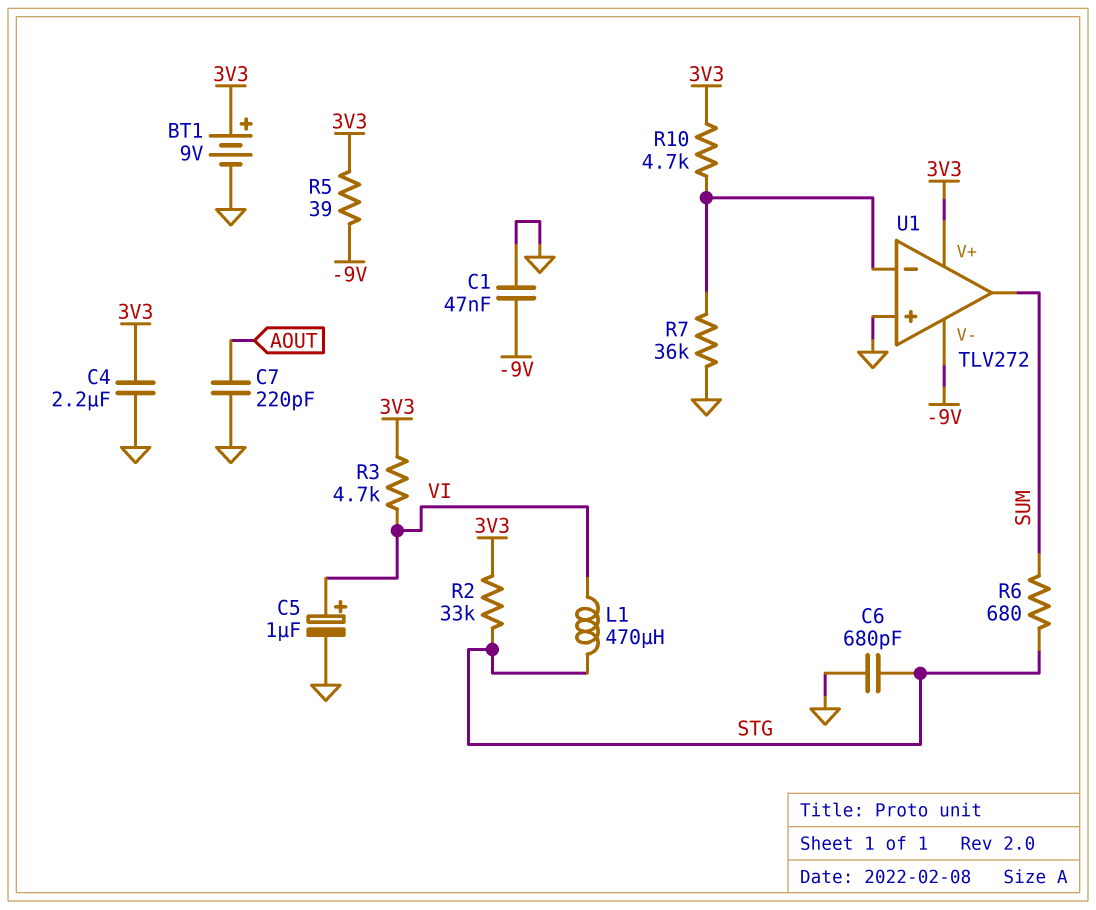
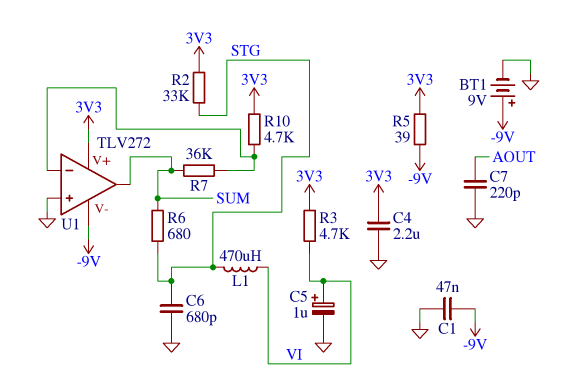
BT1: 9V (plus 3V3, minus GND) -> 9V (plus -9V, minus GND)
R7: 36k (GND, U1/in-) -> 36k (SUM, U1/in-)

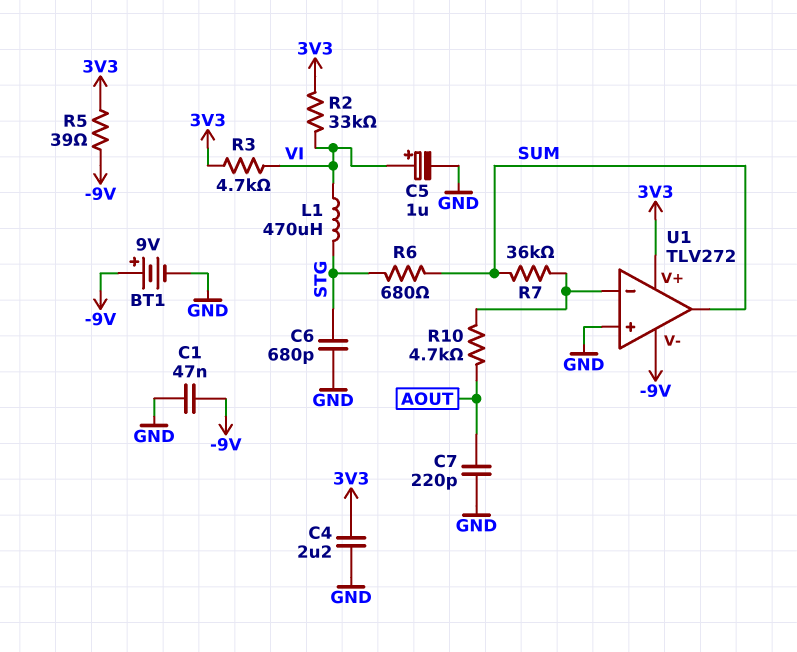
R2: 33k (3V3, STG) -> 33k (3V3, VI)
R10: 4.7k (3V3, U1/in-) -> 4.7k (AOUT, U1/in-)

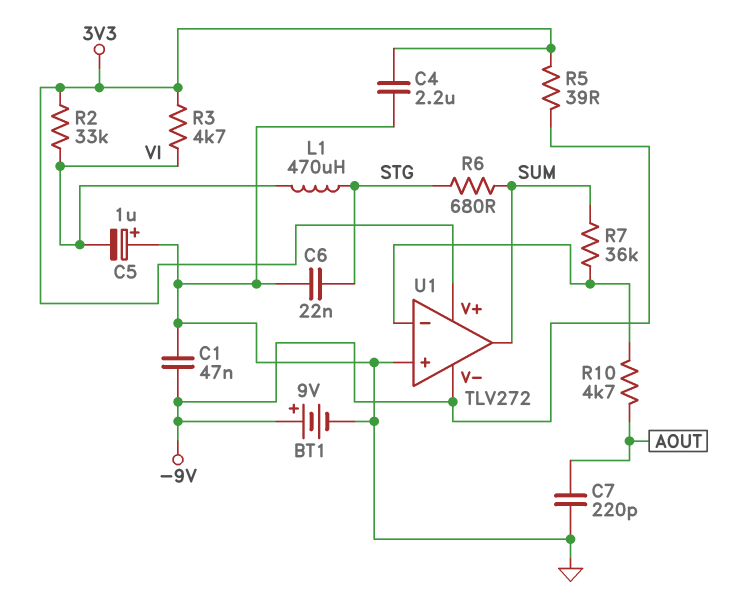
C5: 1uF (plus VI, minus GND) -> 1uF (plus GND, minus VI)
C6: 680pF (GND, STG) -> 22nF (GND, STG)

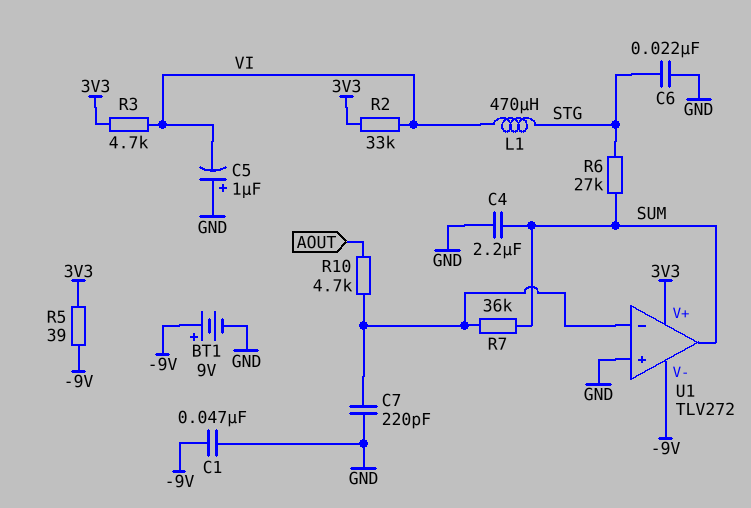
C4: 2.2uF (3V3, GND) -> 2.2uF (GND, SUM)
C7: 220pF (AOUT, GND) -> 220pF (GND, U1/in-)
R6: 680 (STG, SUM) -> 27k (STG, SUM)

